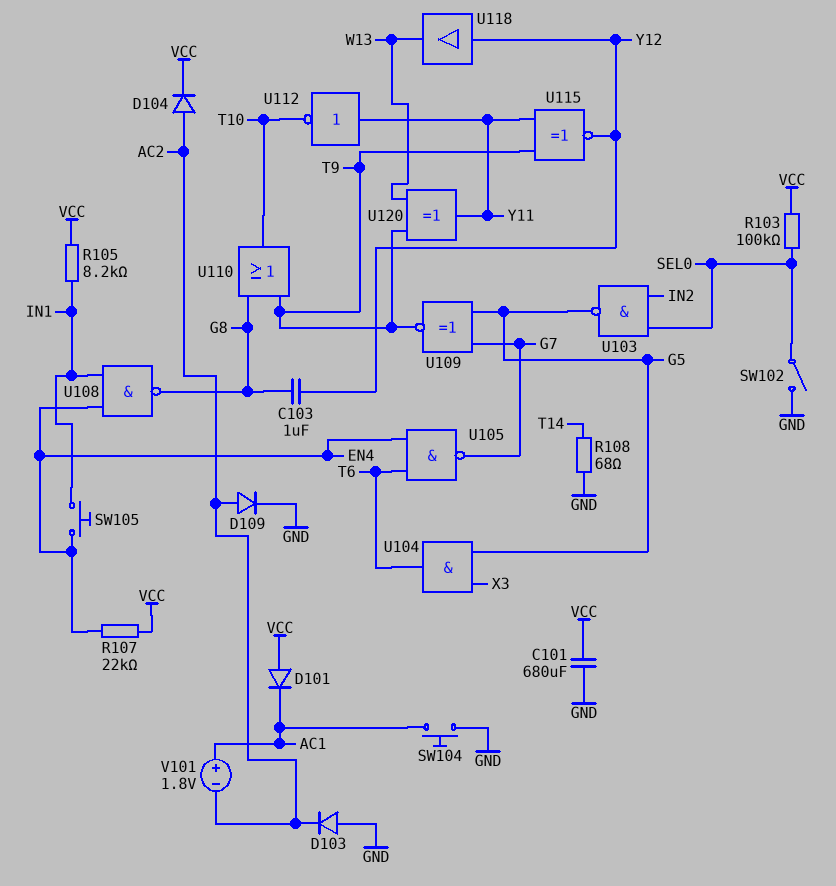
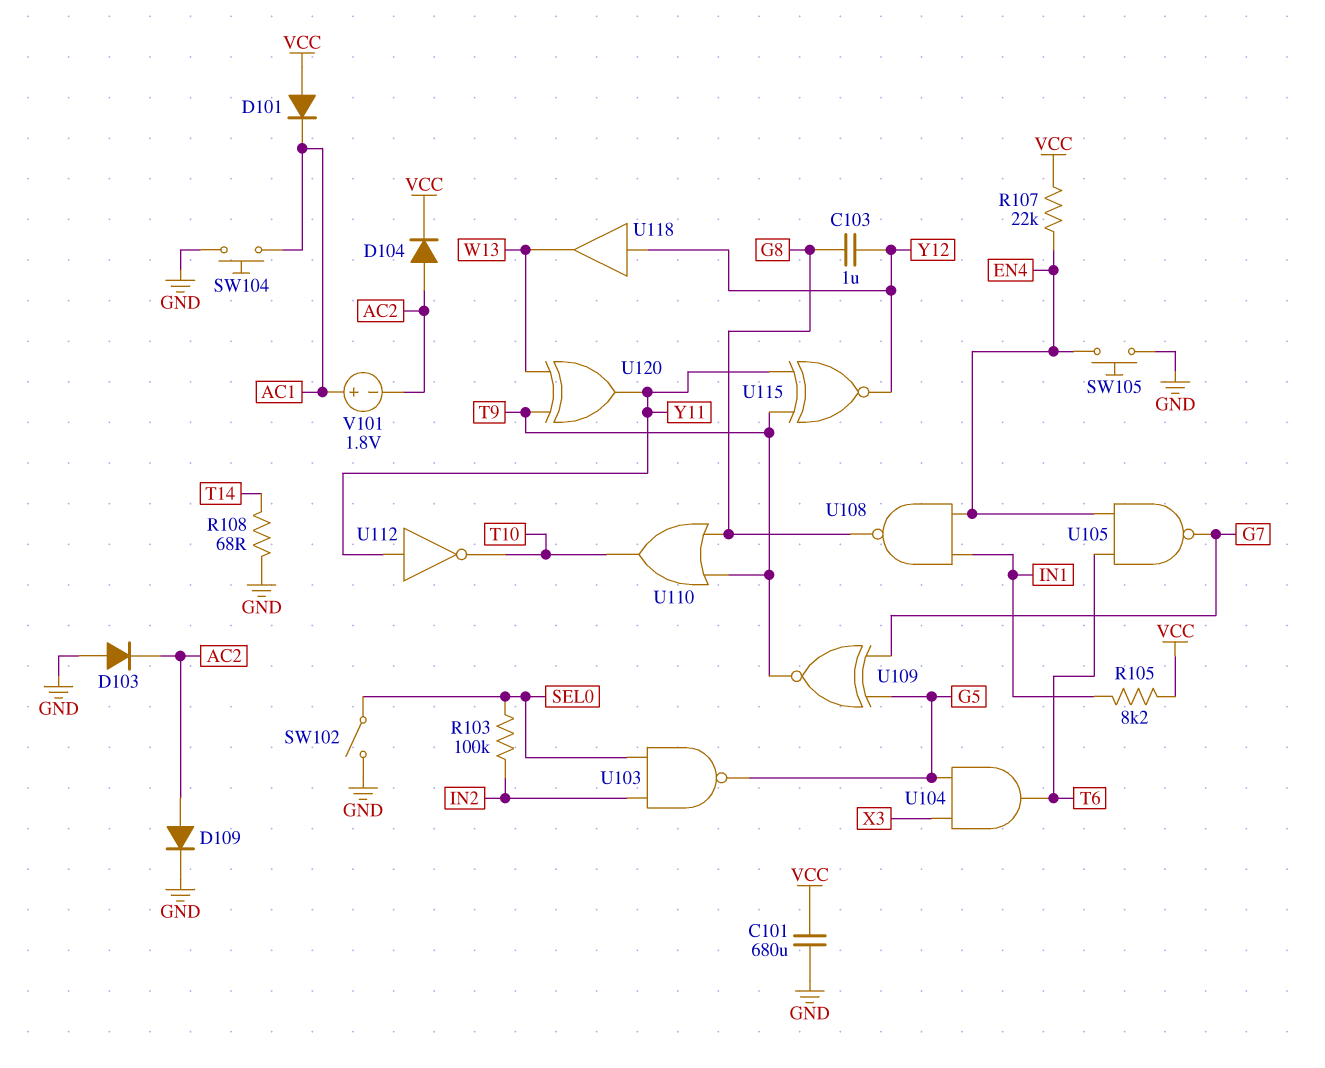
R103: 100k (SEL0, VCC) -> 100k (IN2, SEL0)
SW105: button (EN4, IN1) -> button (EN4, GND)

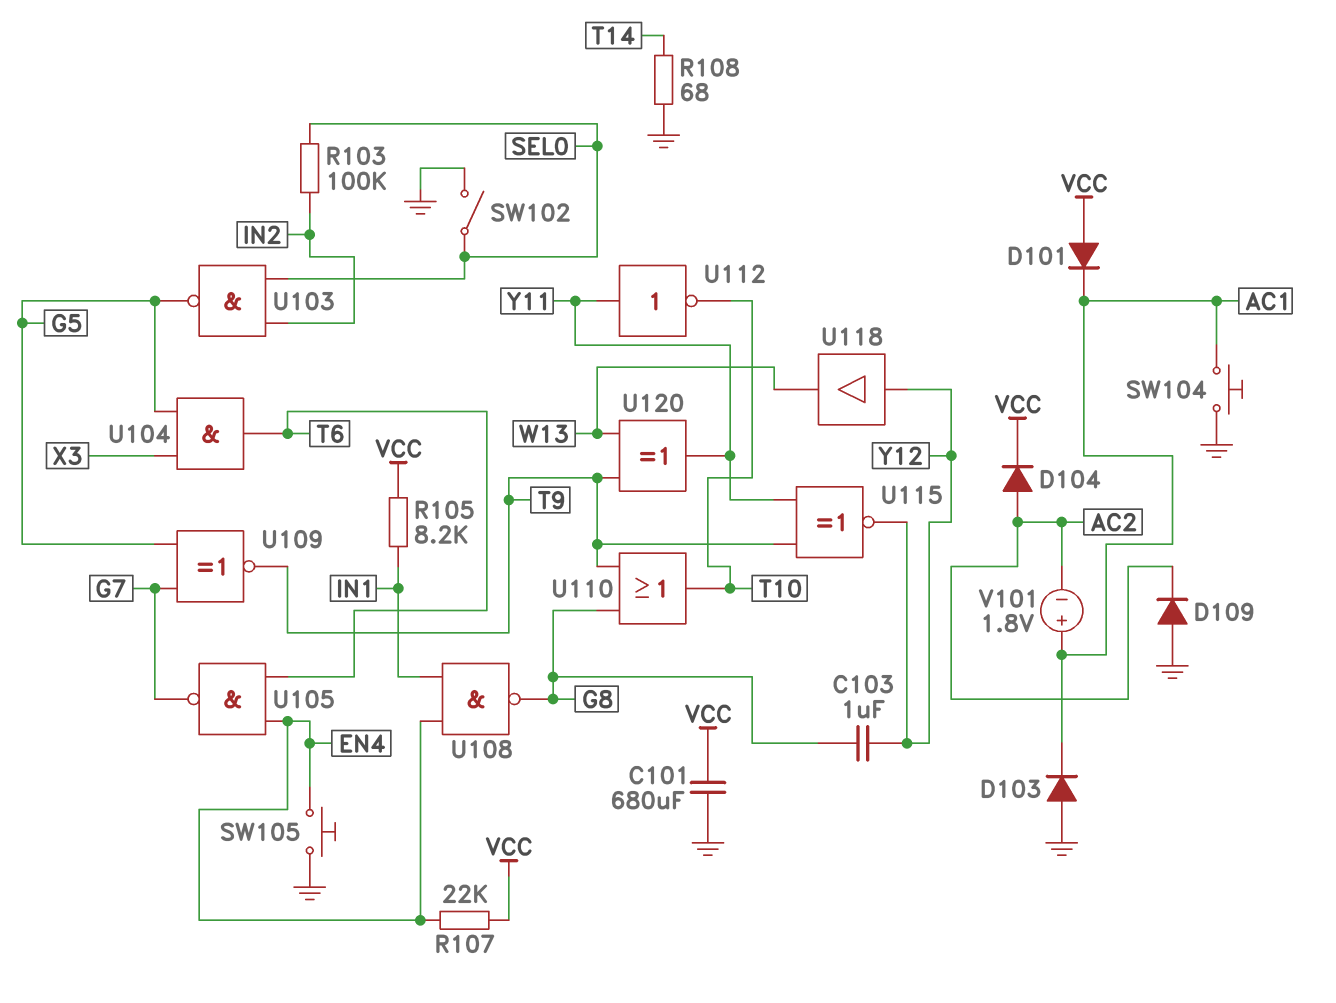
D103: diode (A GND, K AC2) -> diode (A GND, K AC1)
D109: diode (A AC2, K GND) -> diode (A GND, K AC2)

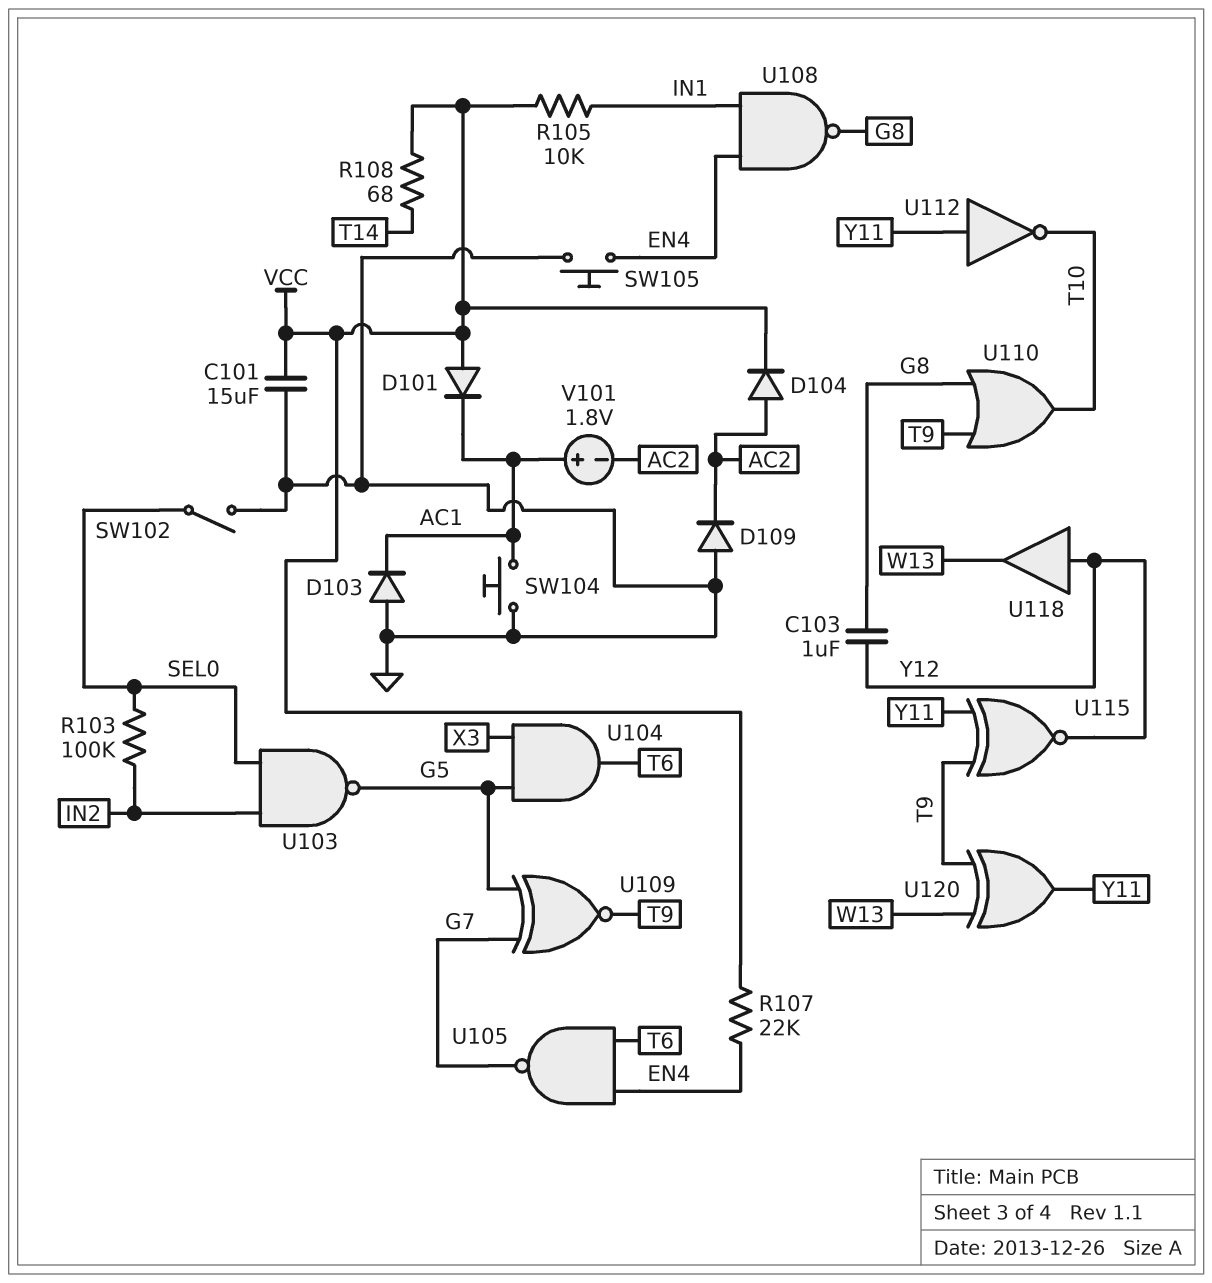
C101: 680uF (GND, VCC) -> 15uF (GND, VCC)
R105: 8.2k (IN1, VCC) -> 10k (IN1, VCC)
R108: 68 (GND, T14) -> 68 (T14, VCC)

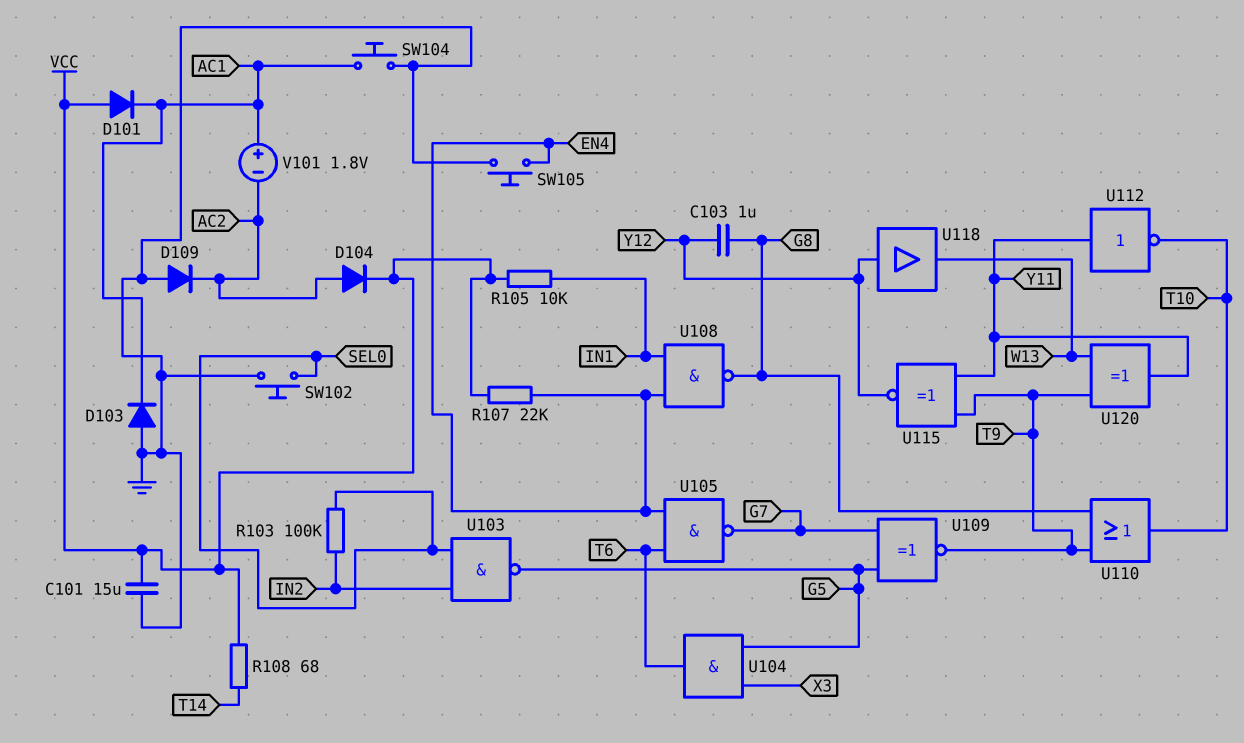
SW102: switch (GND, SEL0) -> button (GND, SEL0)

